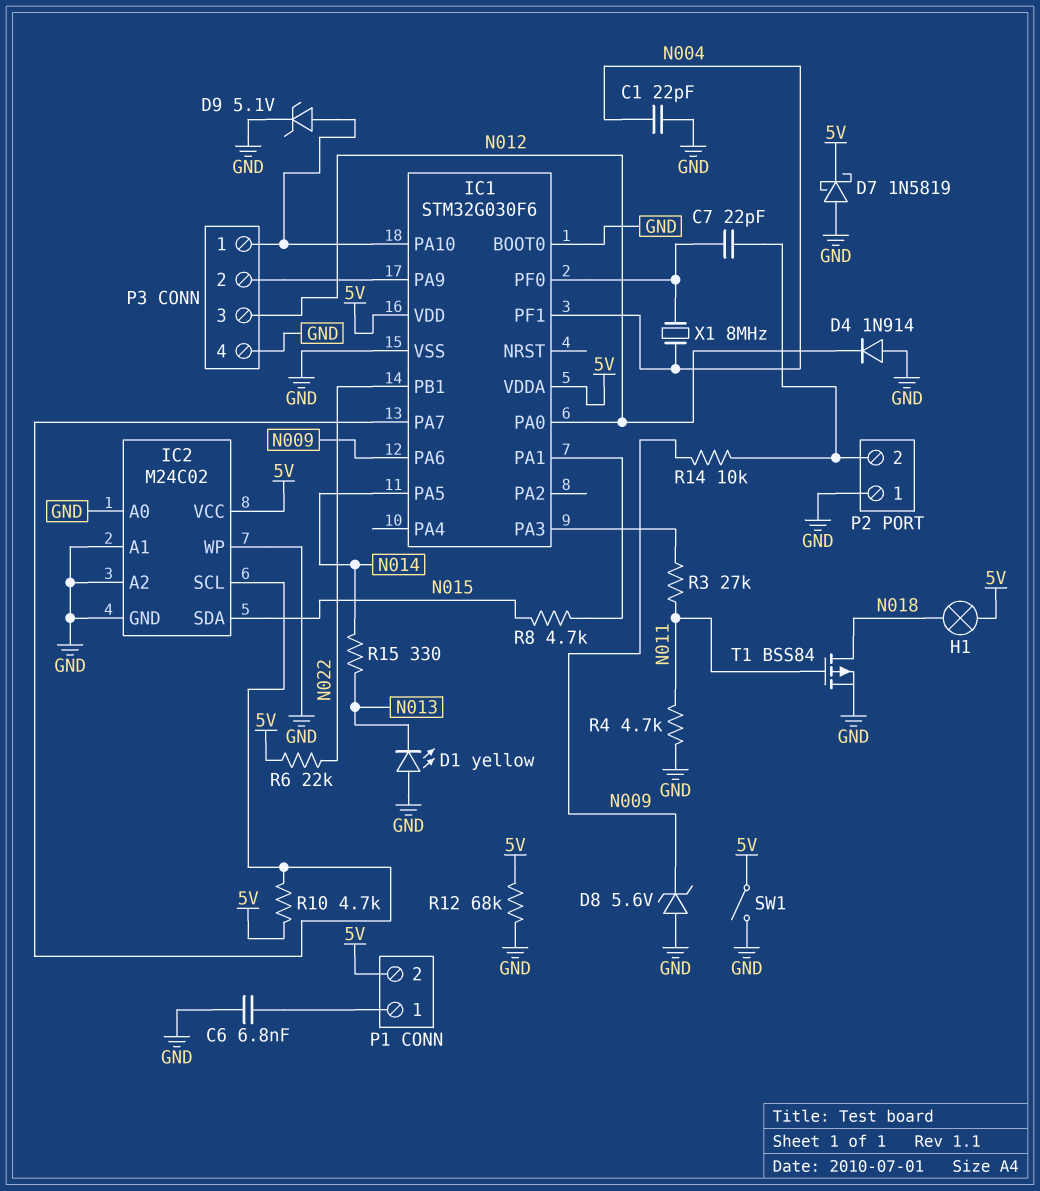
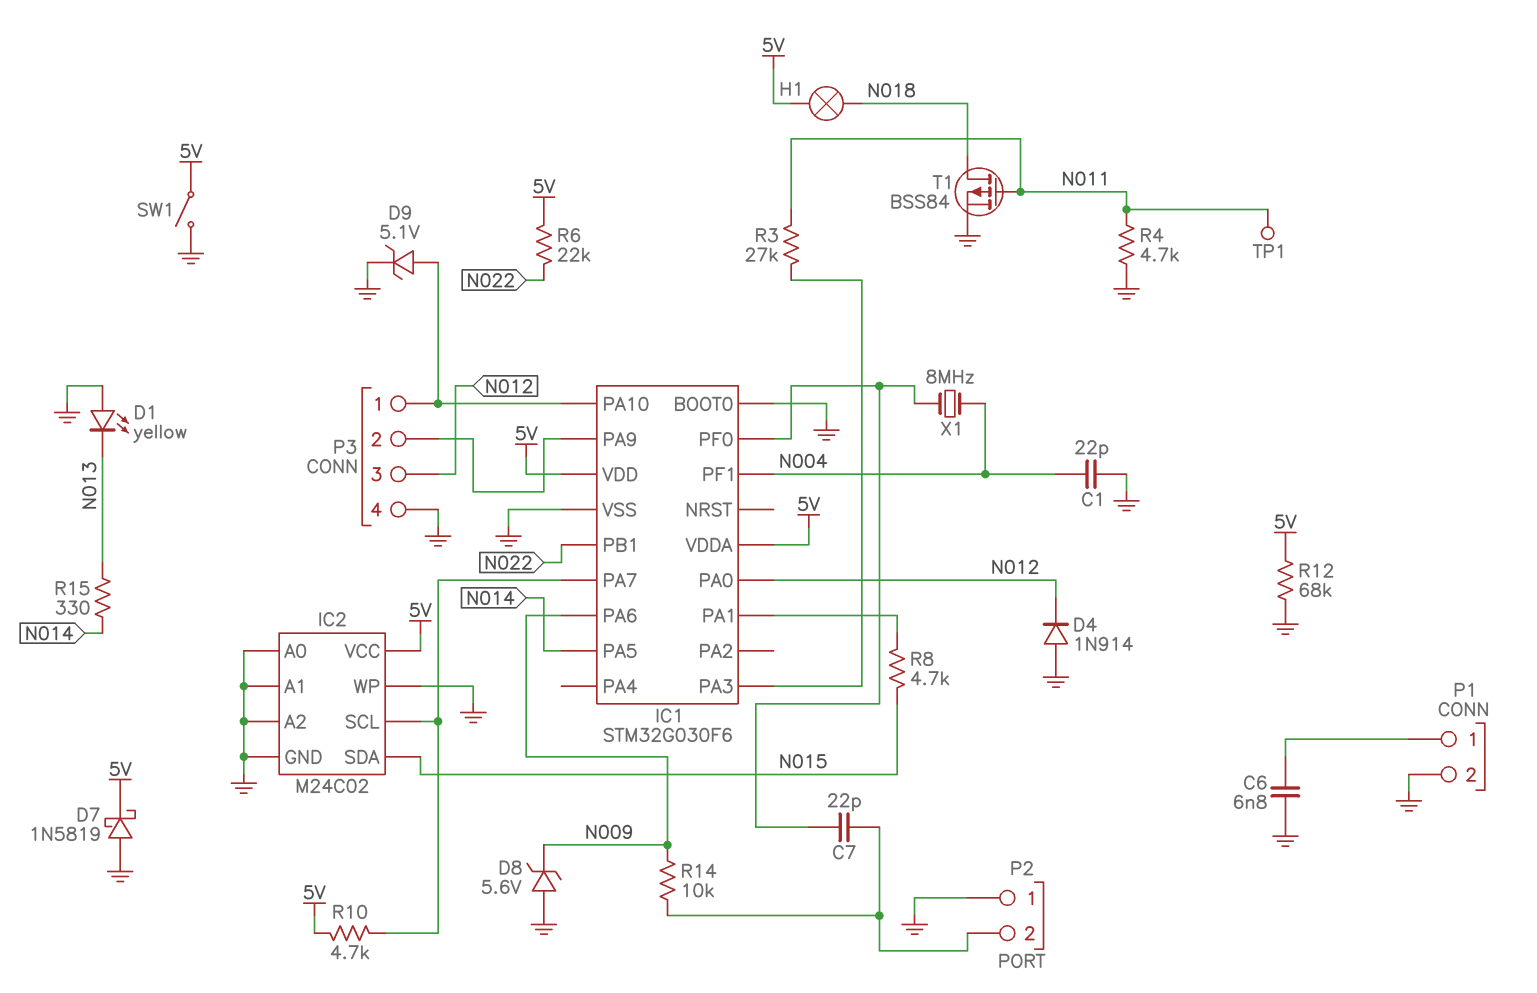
P1 pin 2: 5V -> GND
TP1: none -> test point (N011)

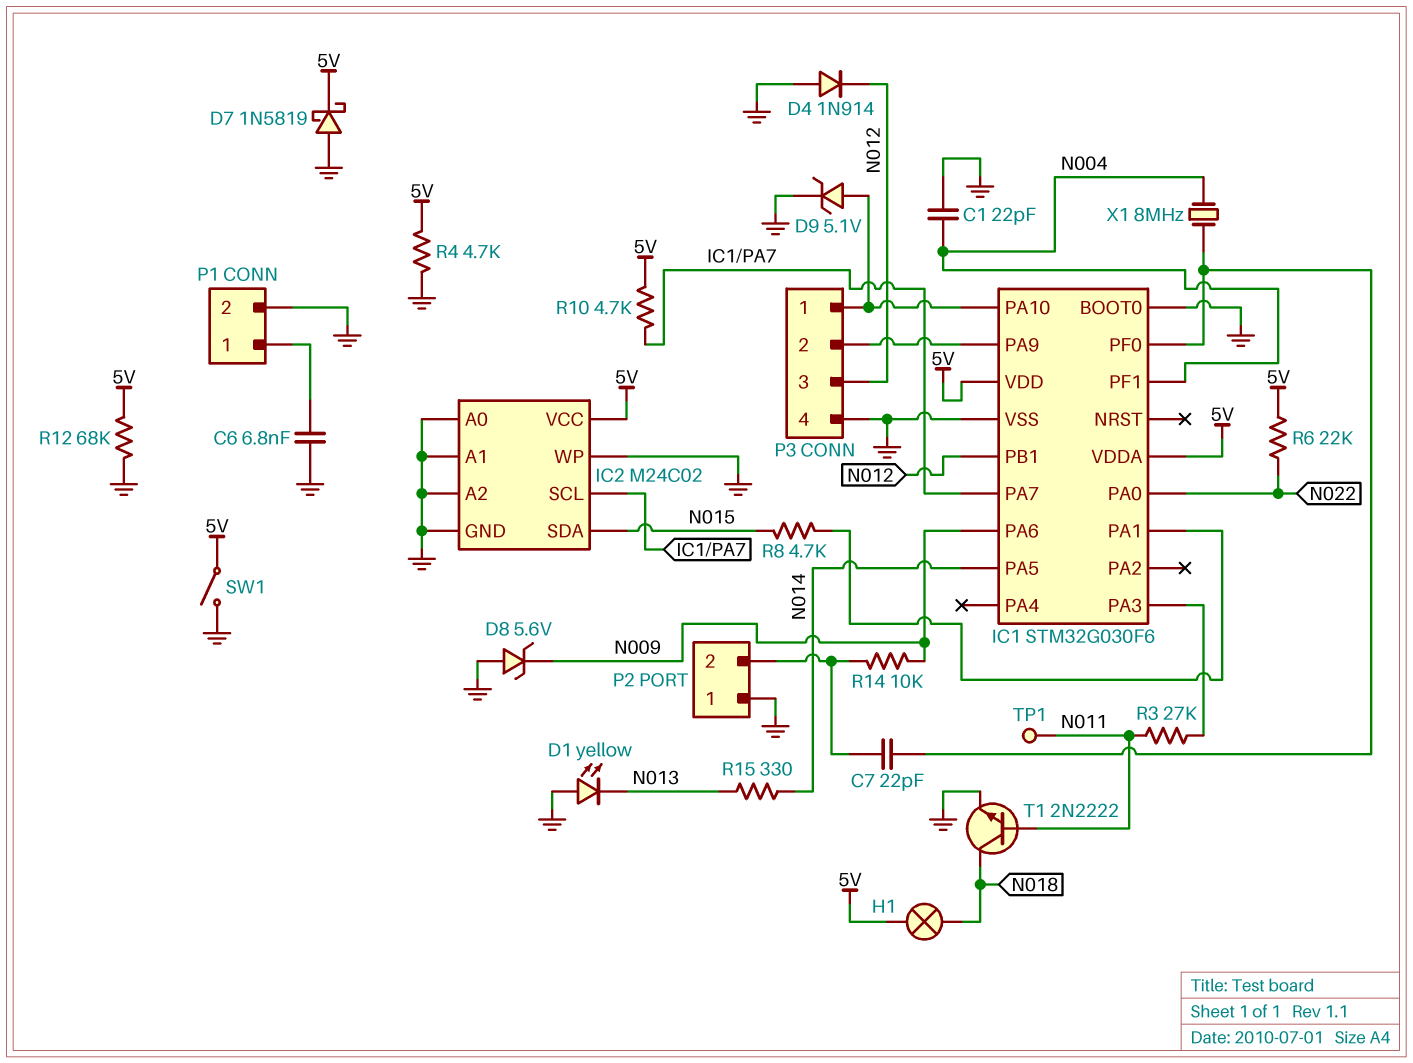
IC1 pin PA0: N012 -> N022
IC1 pin PB1: N022 -> N012
R4: 4.7k (GND, N011) -> 4.7k (5V, GND)
T1: PMOS BSS84 (G N011, D N018, S GND) -> NPN 2N2222 (B N011, C N018, E GND)

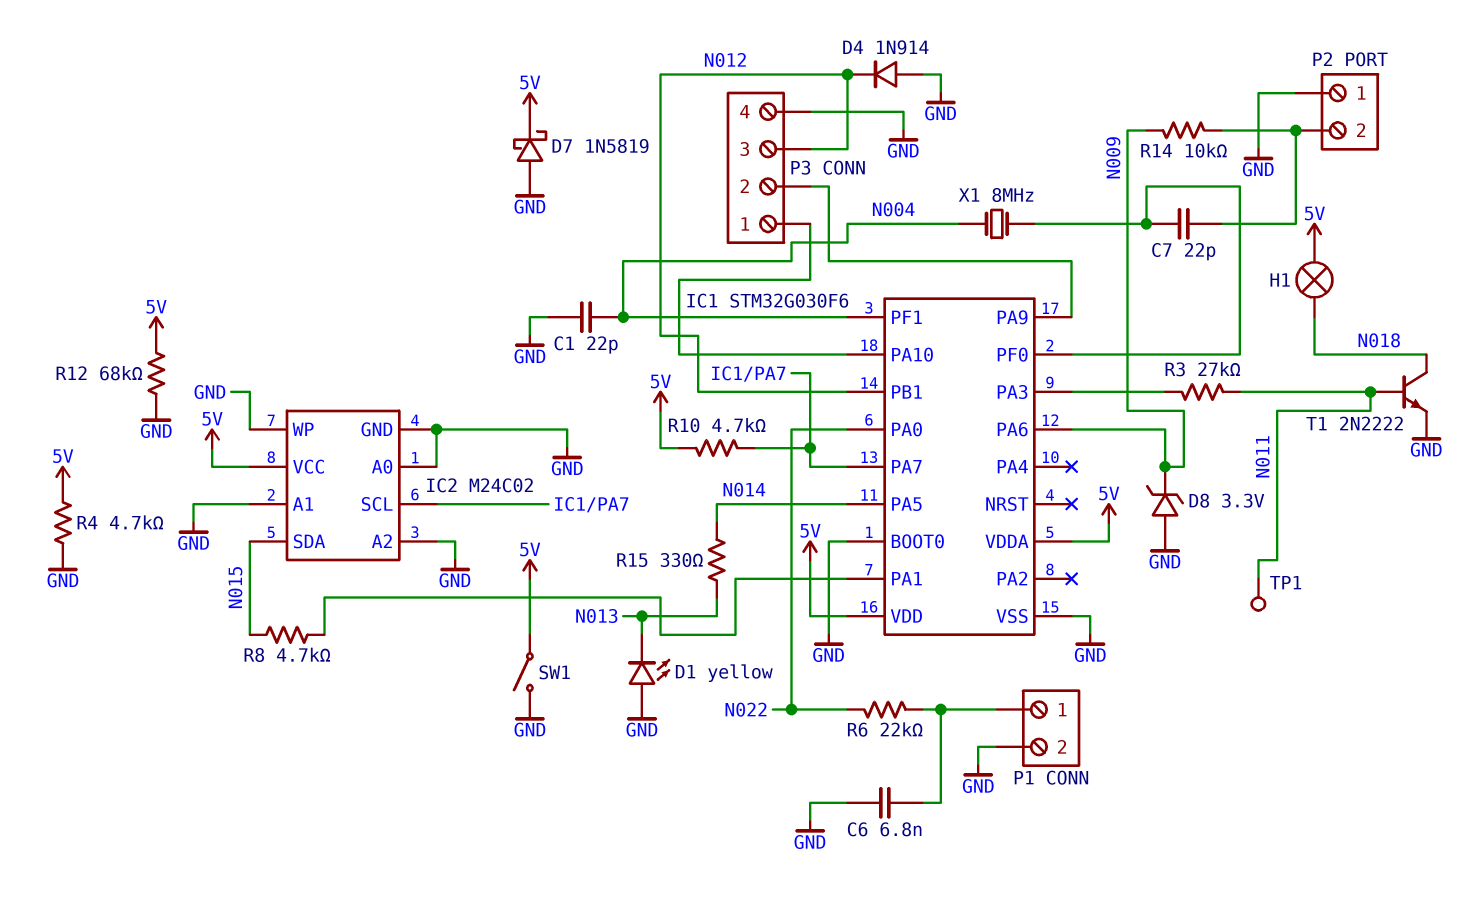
D8: zener 5.6V (A GND, K N009) -> zener 3.3V (A GND, K N009)
D9: zener 5.1V (A IC1/PA10, K GND) -> none
R6: 22k (5V, N022) -> 22k (N022, P1/1)

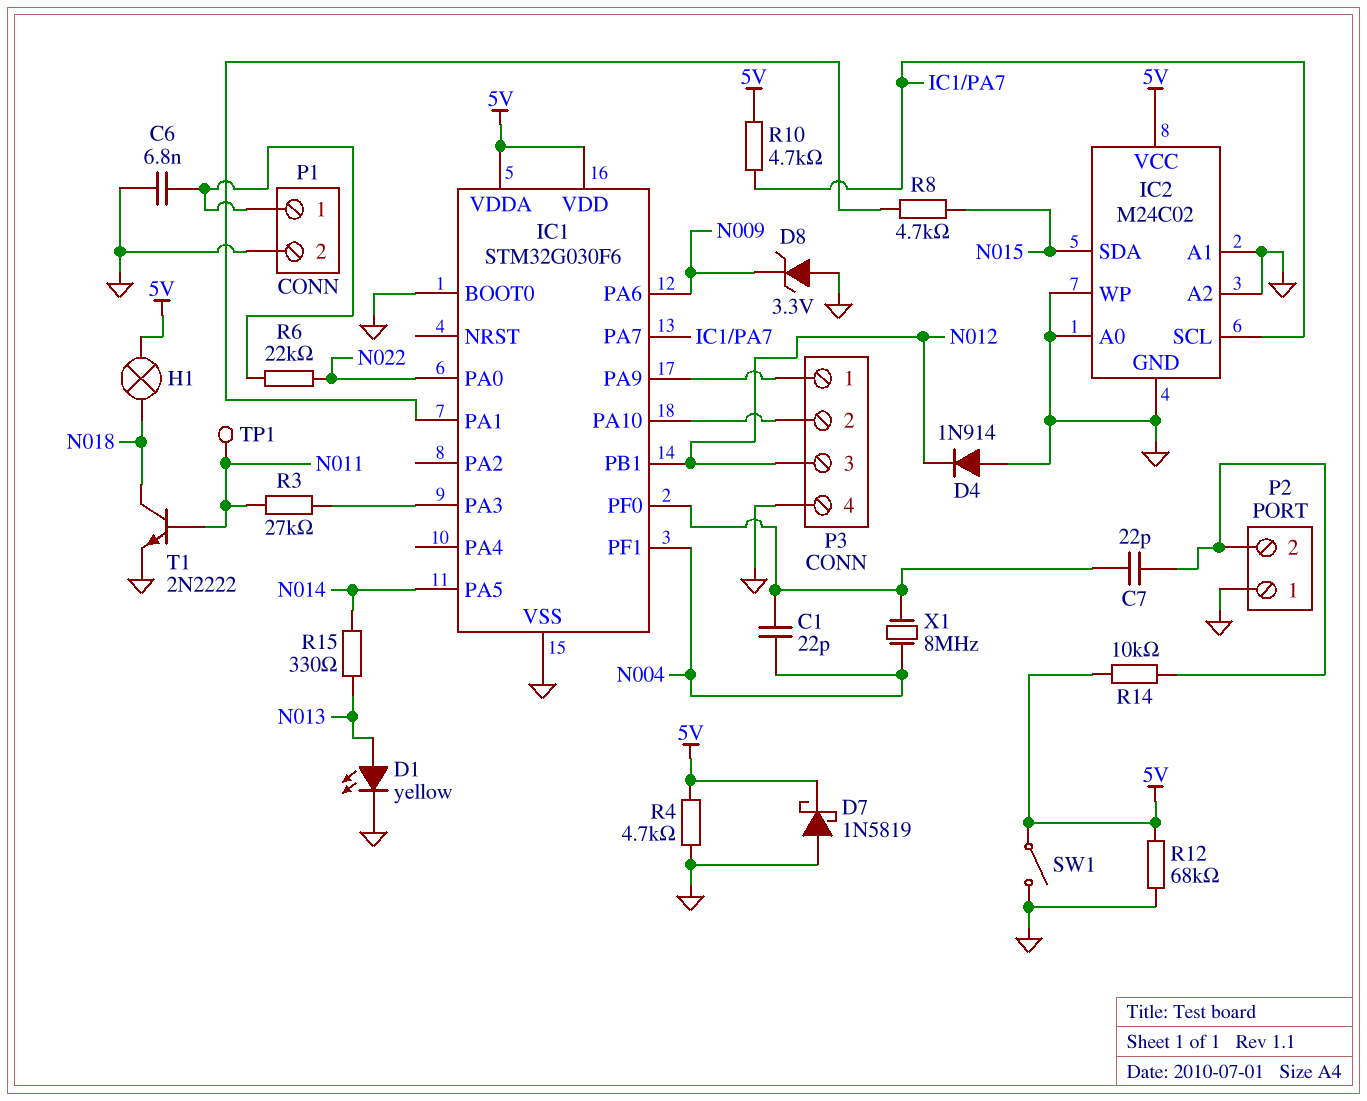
C1: 22pF (GND, N004) -> 22pF (IC1/PF0, N004)
D1: LED yellow (A GND, K N013) -> LED yellow (A N013, K GND)
P3 pin 1: IC1/PA10 -> IC1/PA9
P3 pin 2: IC1/PA9 -> IC1/PA10
R14: 10k (N009, P2/2) -> 10k (5V, P2/2)

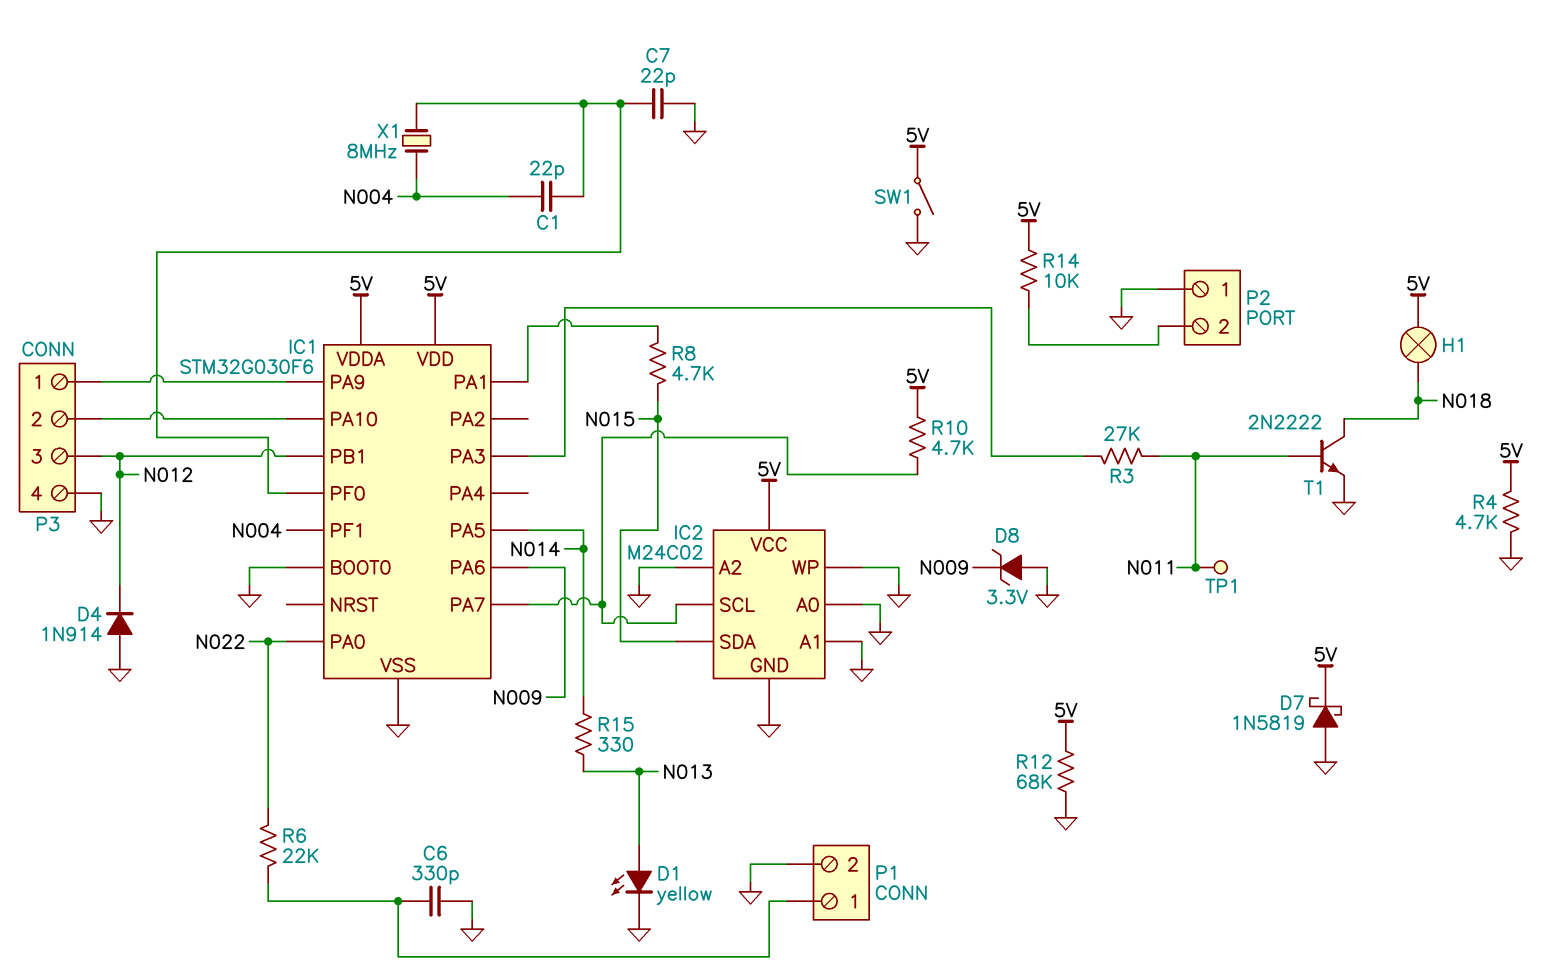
C6: 6.8nF (GND, P1/1) -> 330pF (GND, P1/1)
C7: 22pF (IC1/PF0, P2/2) -> 22pF (GND, IC1/PF0)

